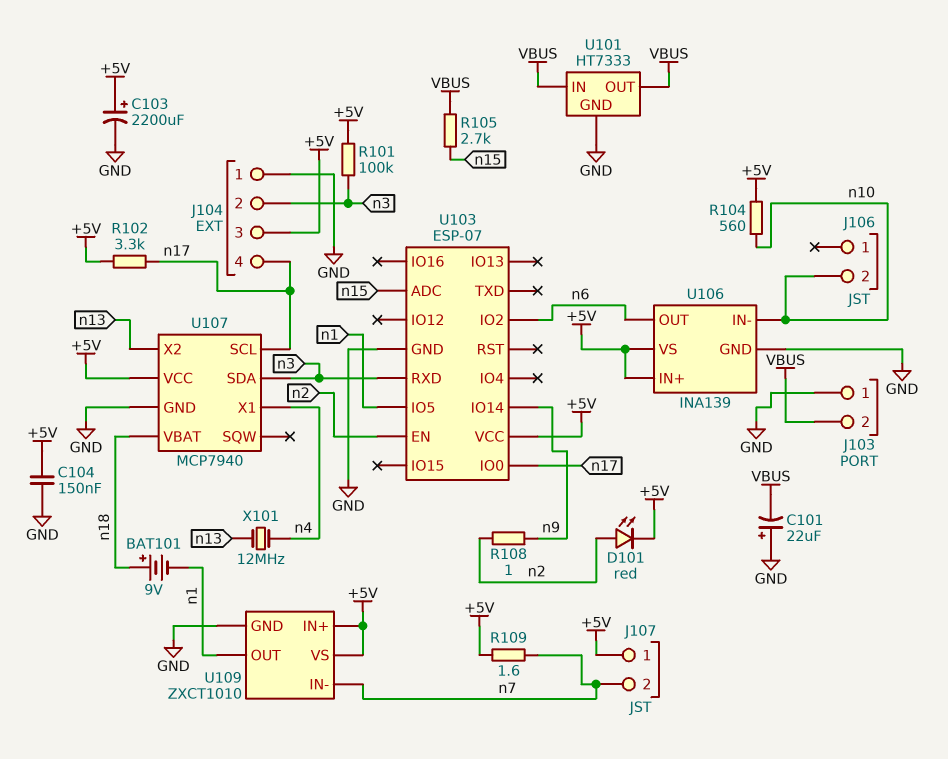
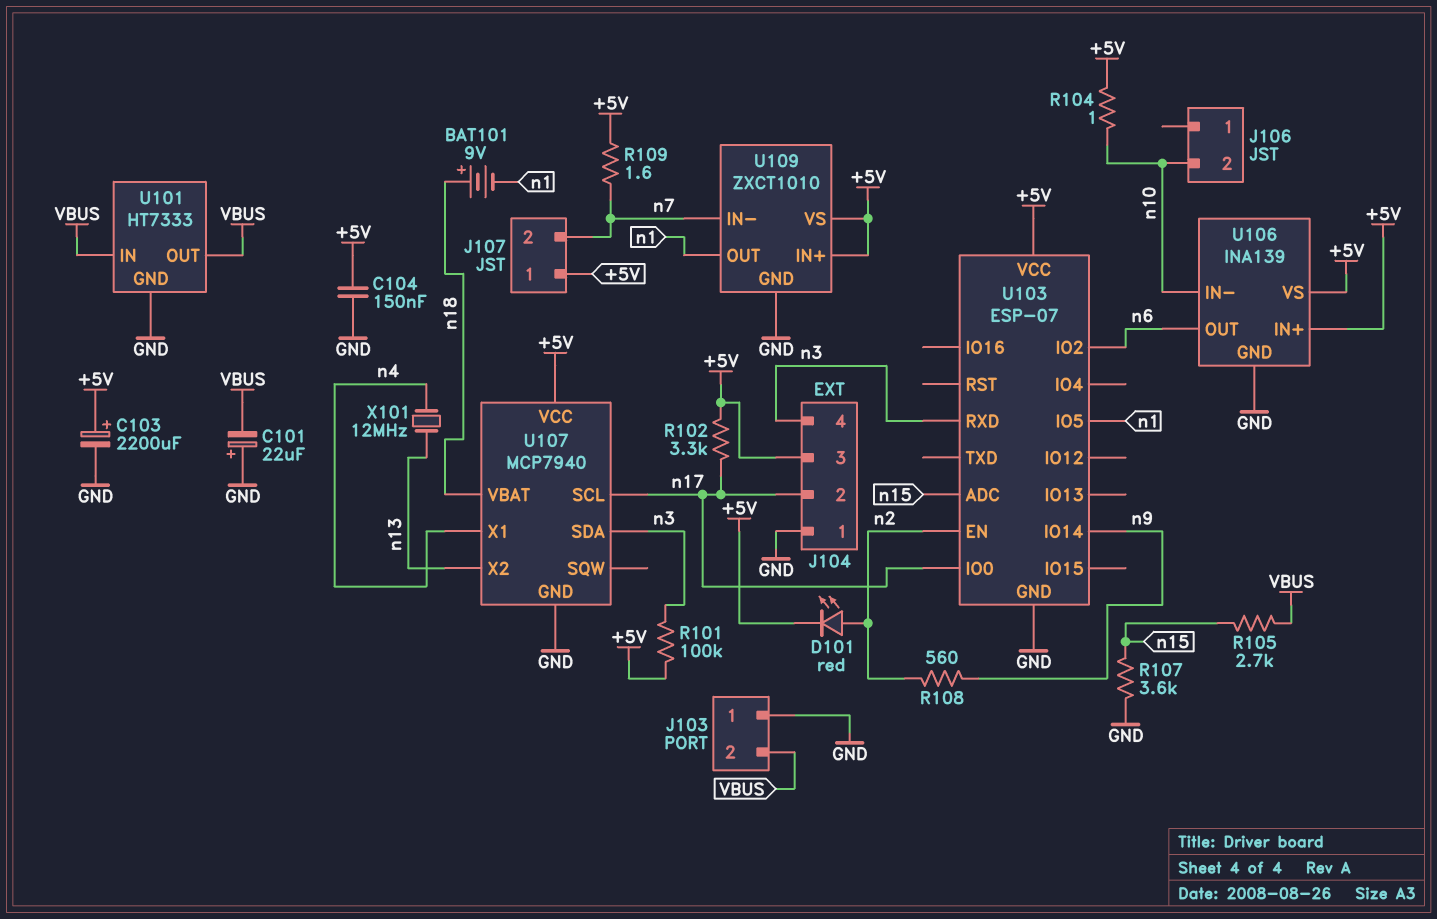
J104 pin 2: n3 -> n17
J104 pin 4: n17 -> n3
R104: 560 (+5V, n10) -> 1 (+5V, n10)
R107: none -> 3.6k (GND, n15)
R108: 1 (n2, n9) -> 560 (n2, n9)

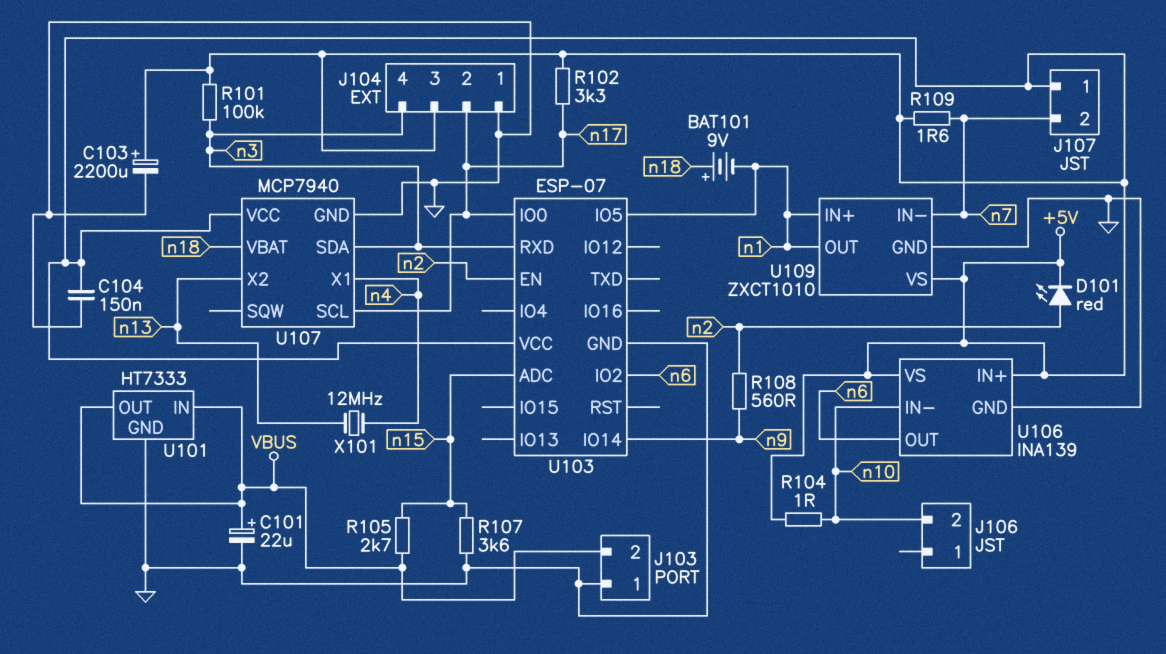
C101: 22uF (plus GND, minus VBUS) -> 22uF (plus VBUS, minus GND)
U109 pin IN+: +5V -> n1

